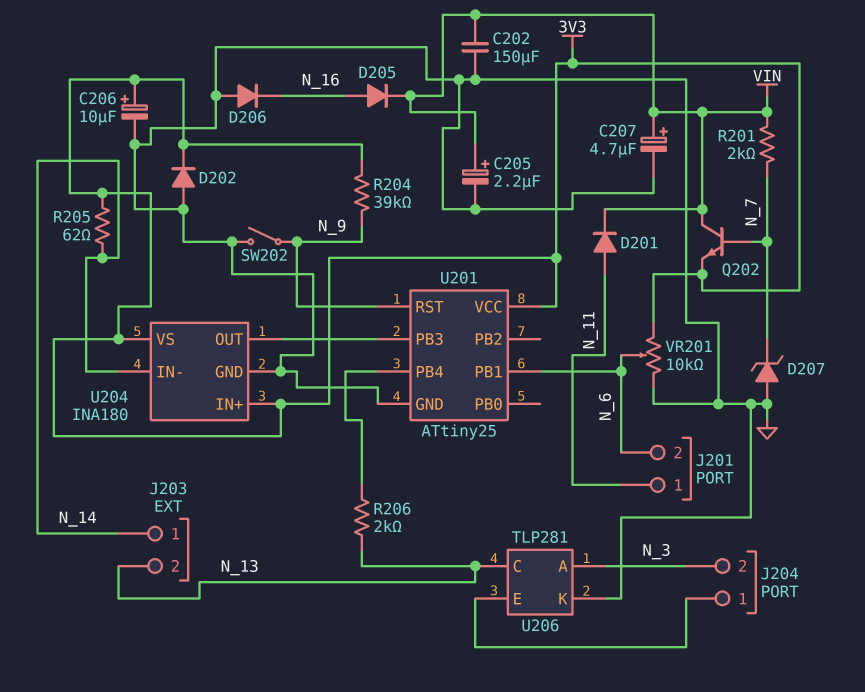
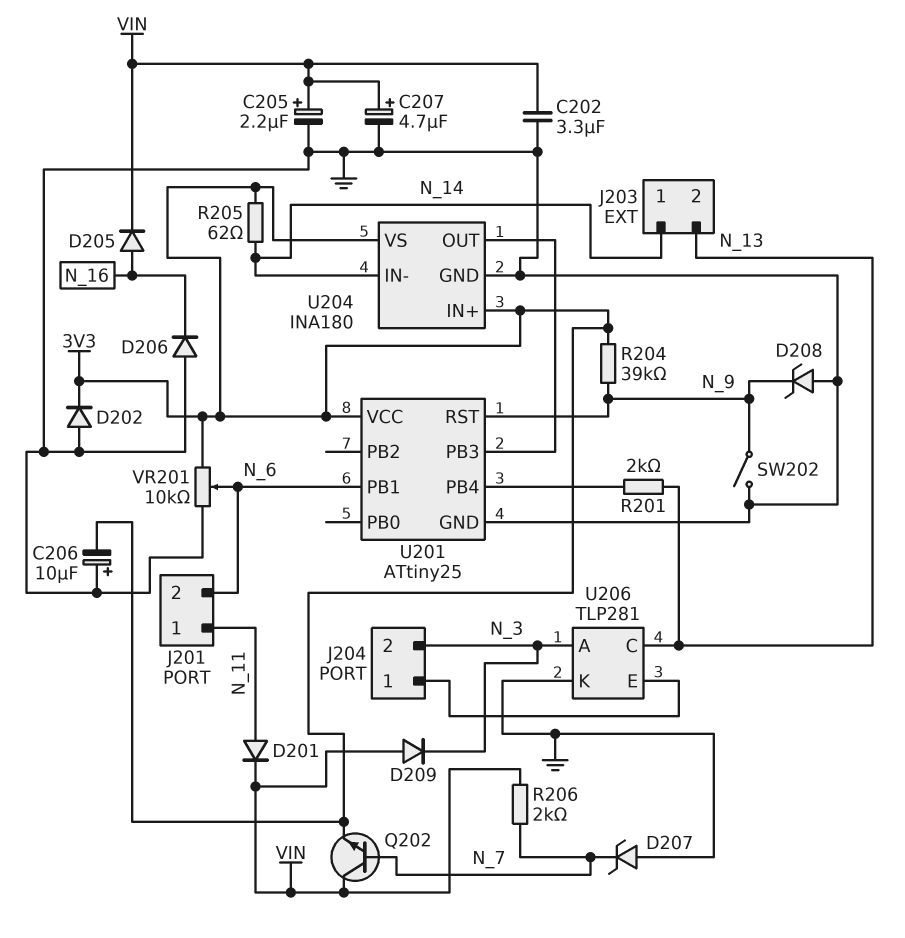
C202: 150uF (GND, VIN) -> 3.3uF (GND, VIN)
C206: 10uF (plus 3V3, minus GND) -> 10uF (plus GND, minus 3V3)
D208: none -> zener (A GND, K N_9)
D209: none -> diode (A VIN, K N_3)
R201: 2k (N_7, VIN) -> 2k (N_13, U201/PB4)
R206: 2k (N_13, U201/PB4) -> 2k (N_7, VIN)

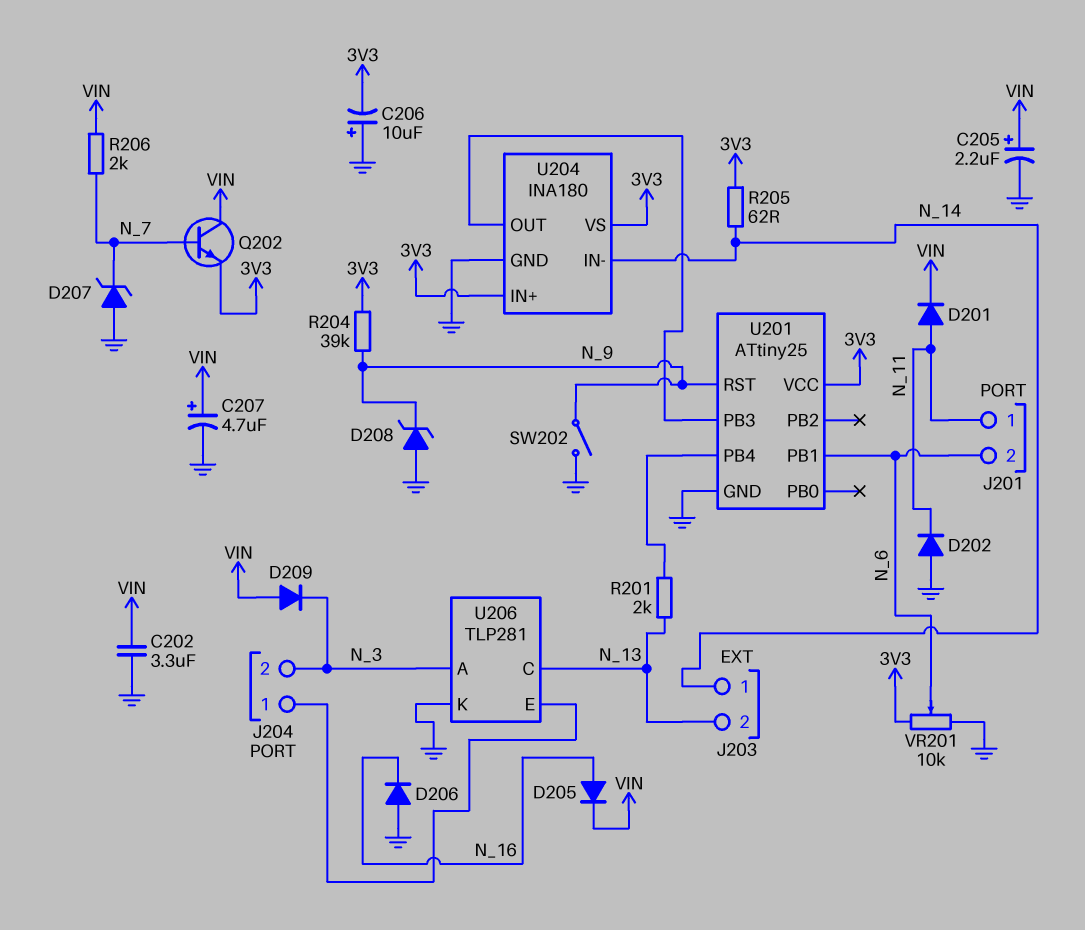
D202: diode (A GND, K 3V3) -> diode (A GND, K N_11)

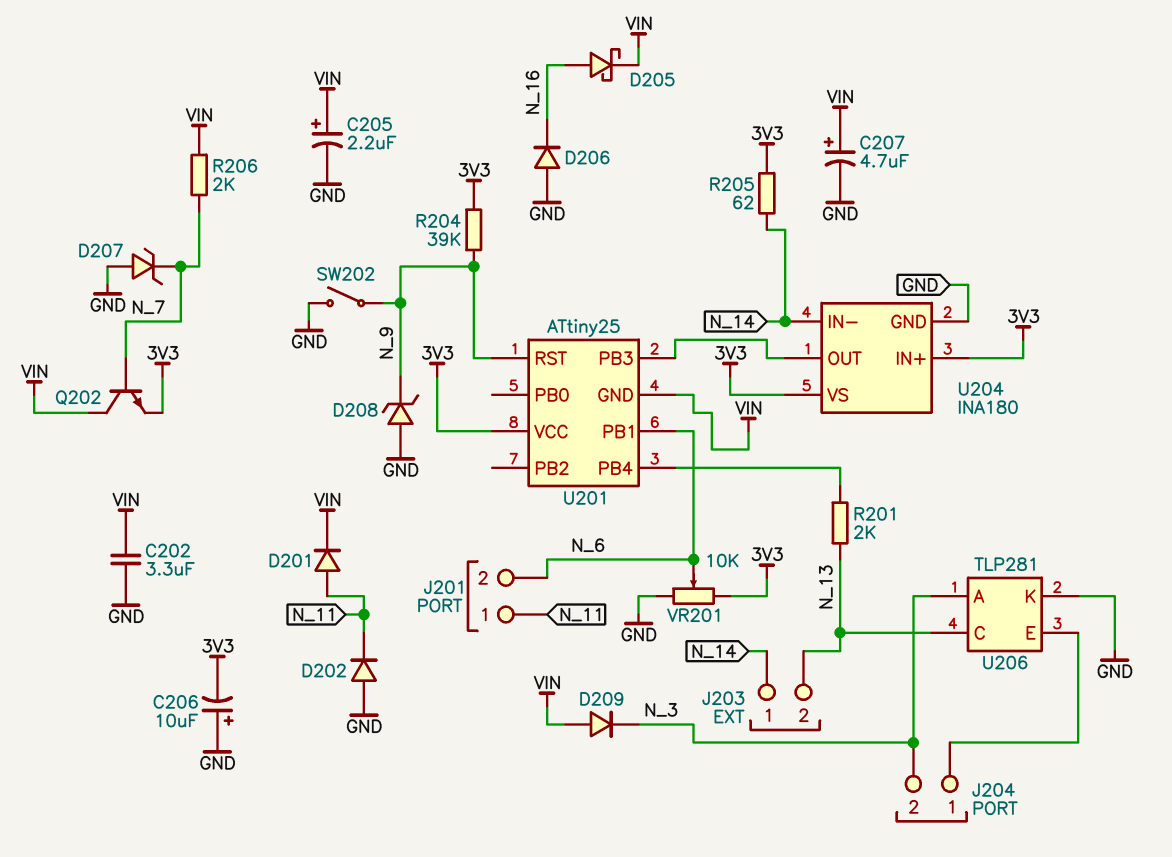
D205: diode (A N_16, K VIN) -> schottky (A N_16, K VIN)
U201 pin GND: GND -> VIN

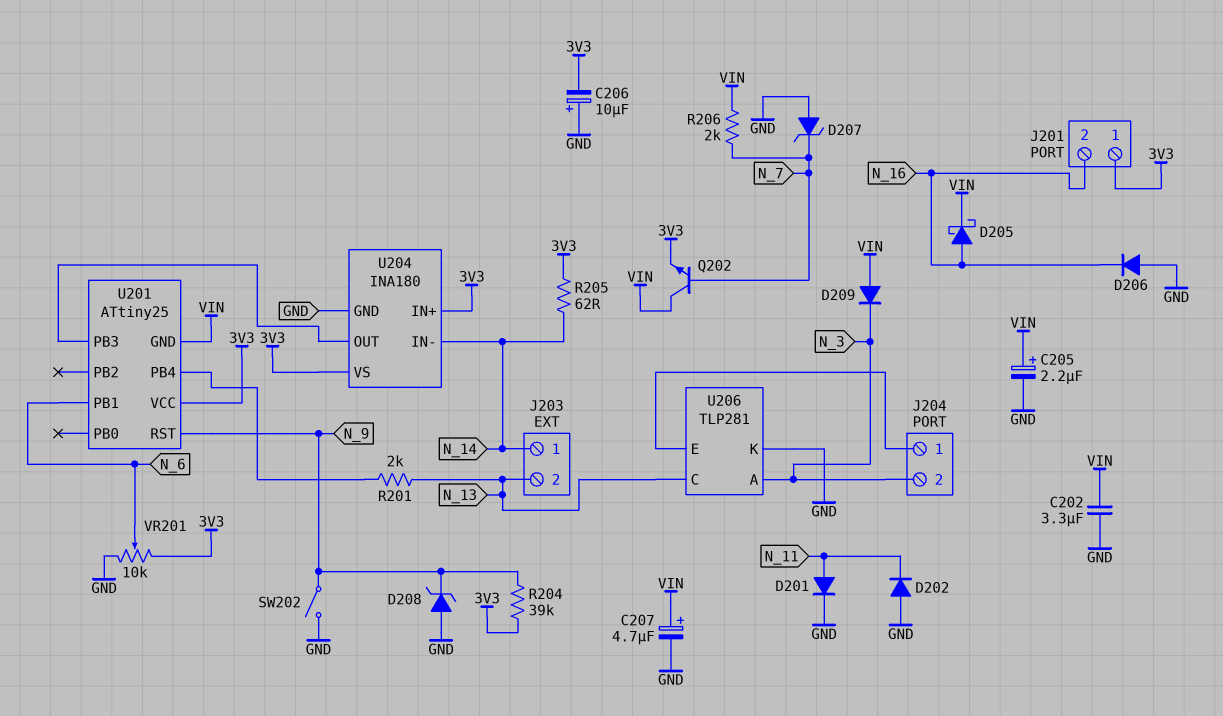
D201: diode (A N_11, K VIN) -> diode (A N_11, K GND)
J201 pin 1: N_11 -> 3V3
J201 pin 2: N_6 -> N_16

